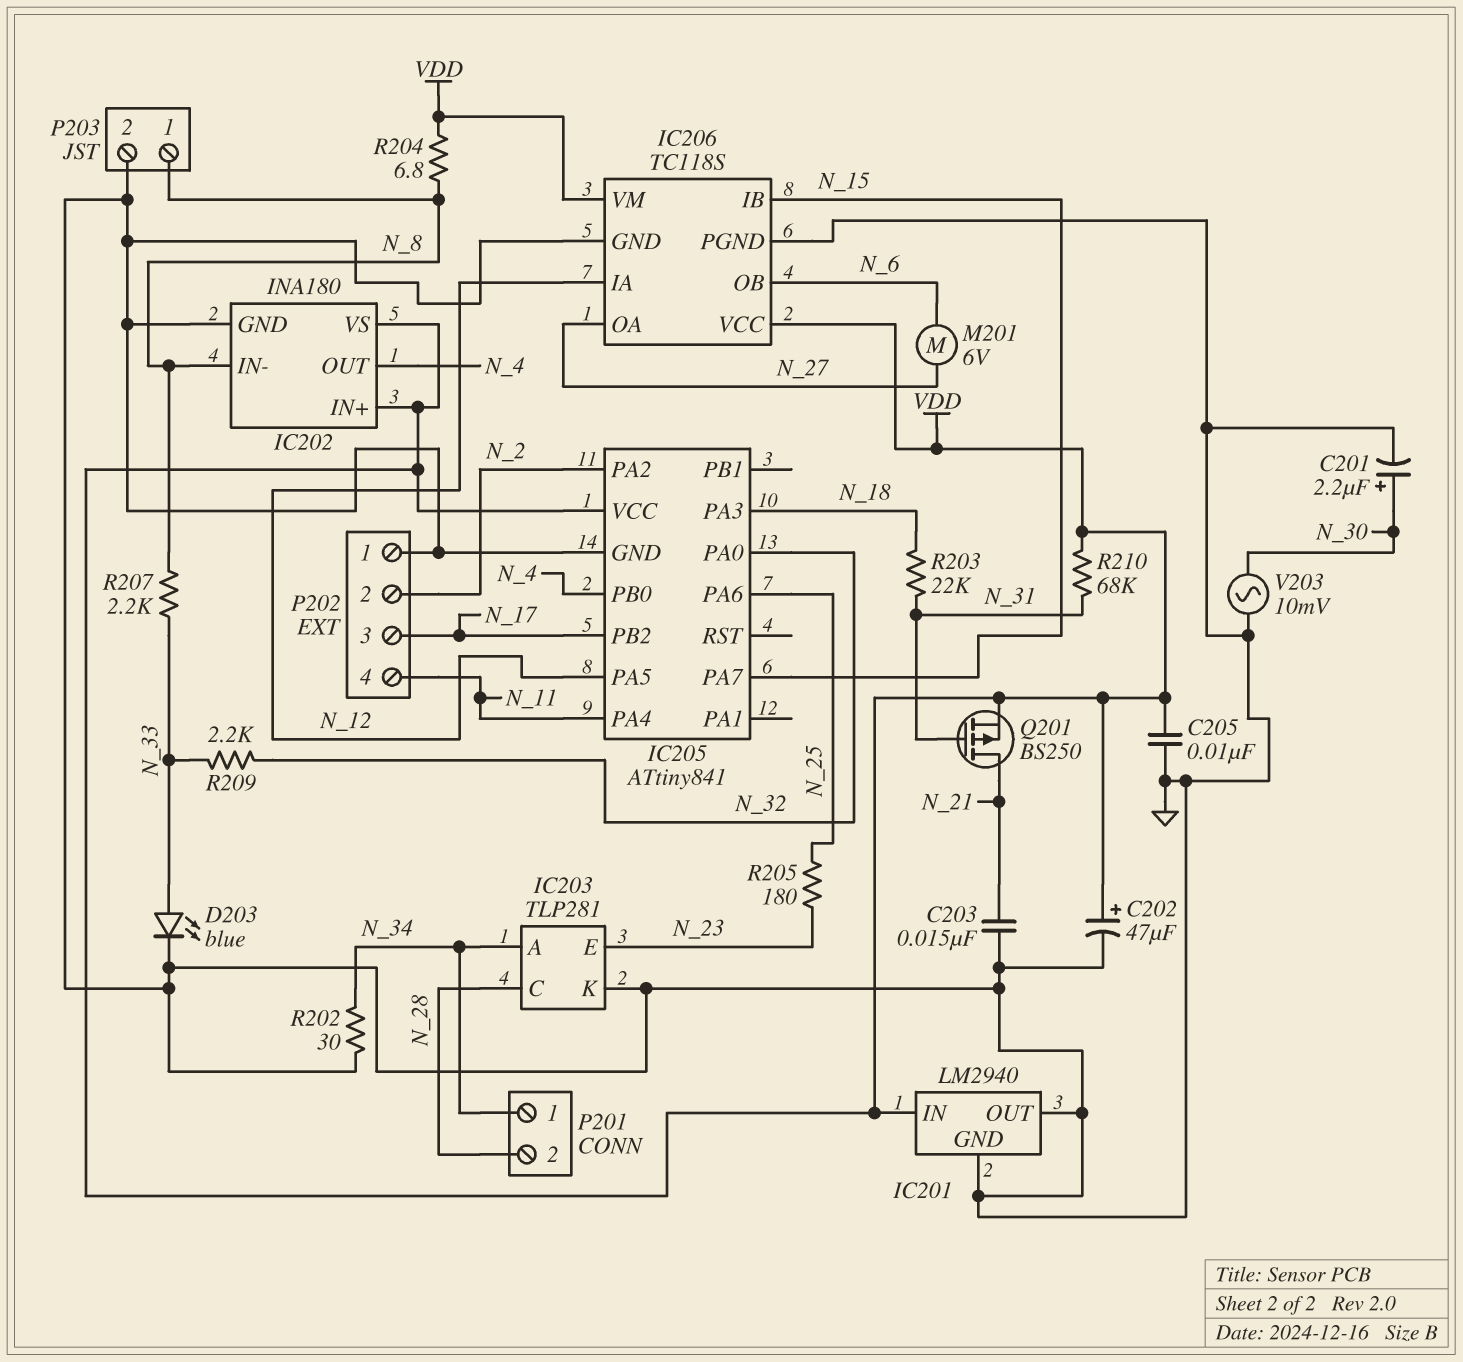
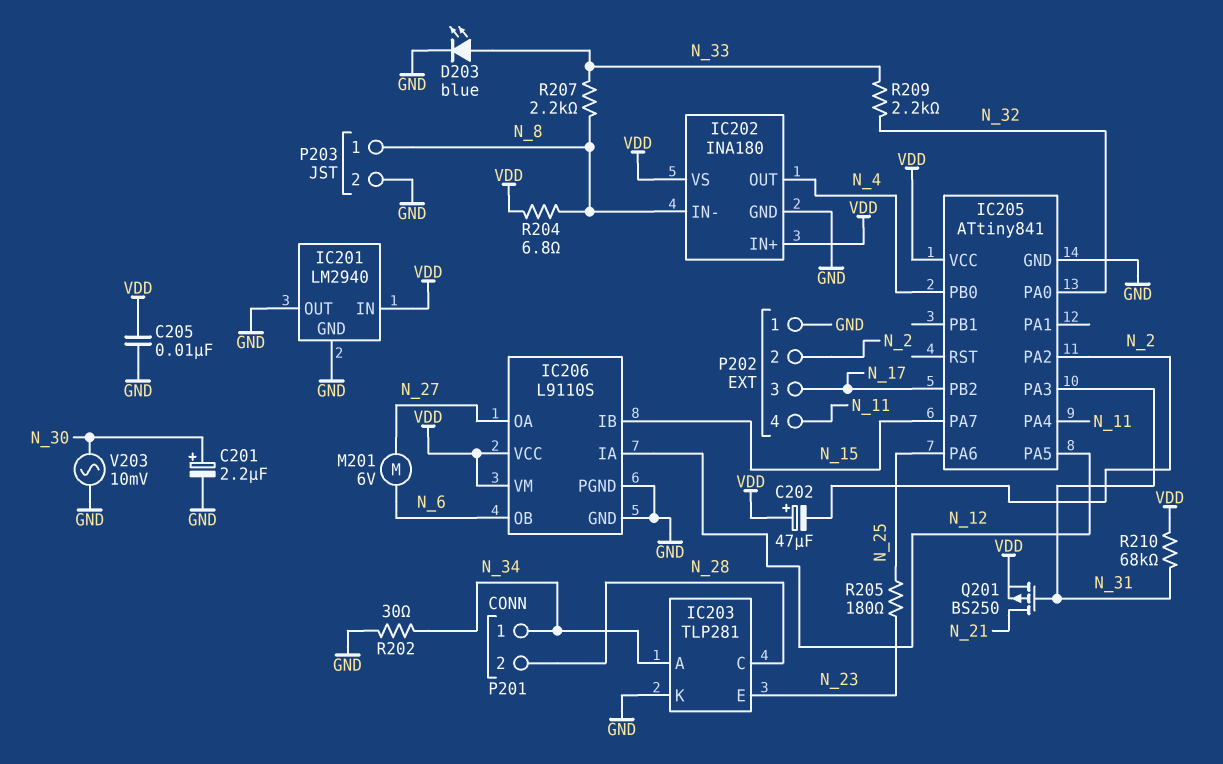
C202: 47uF (plus VDD, minus GND) -> 47uF (plus VDD, minus N_2)
C203: 15nF (GND, N_21) -> none
IC205 pin PA3: N_18 -> N_31
IC206: TC118S -> L9110S
R203: 22k (N_18, N_31) -> none

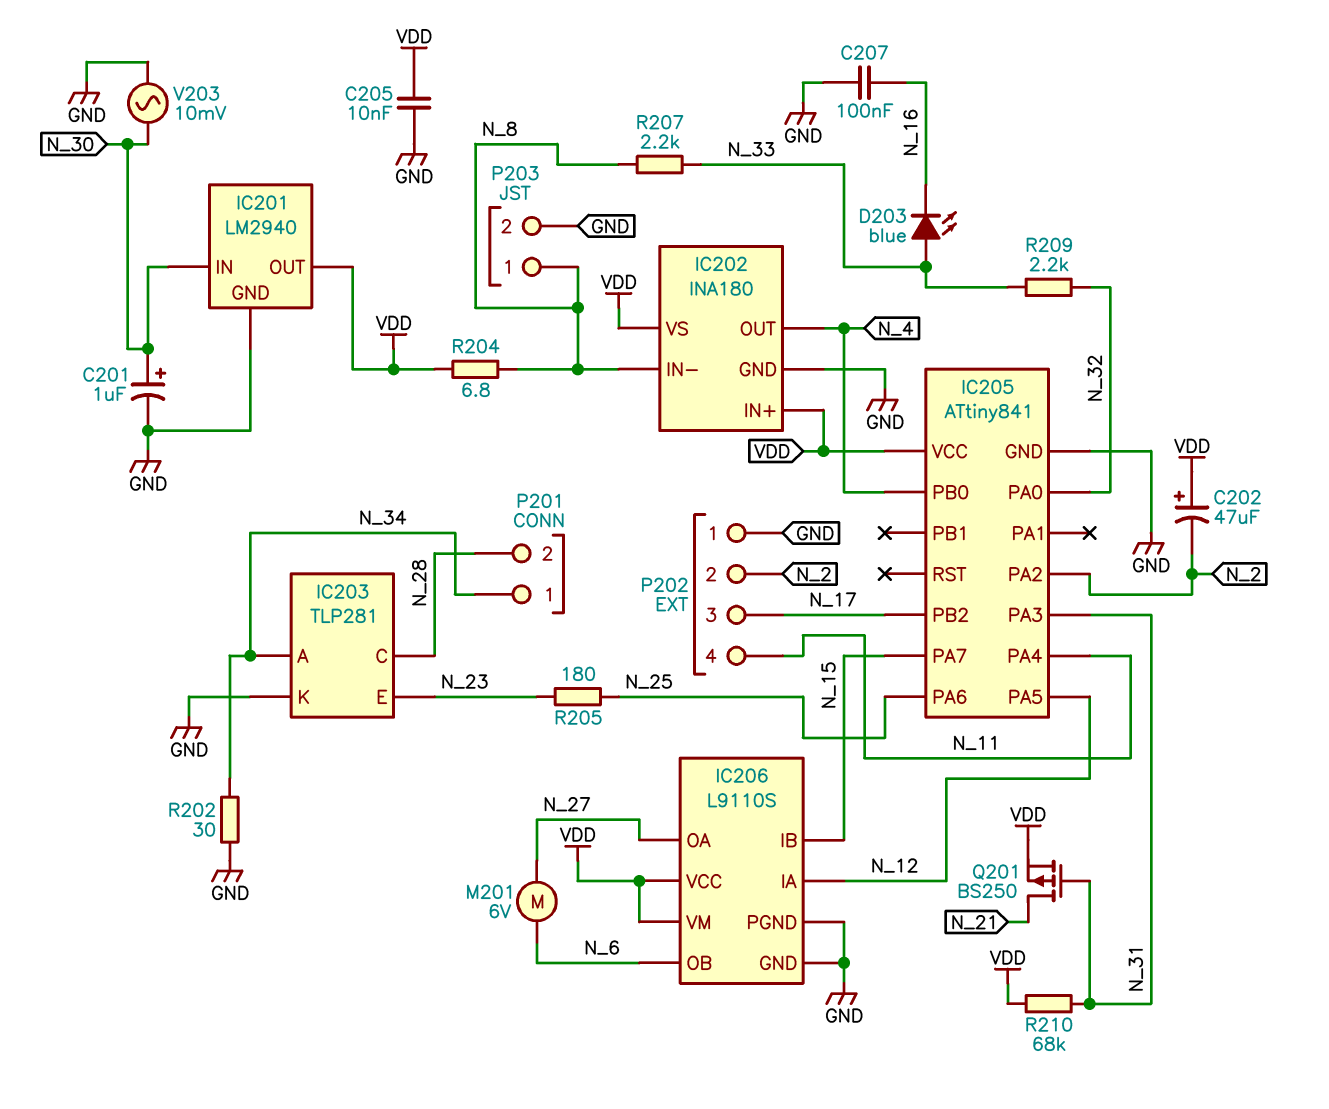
C201: 2.2uF (plus N_30, minus GND) -> 1uF (plus N_30, minus GND)
C207: none -> 100nF (GND, N_16)
D203: LED blue (A N_33, K GND) -> LED blue (A N_33, K N_16)
IC201 pin IN: VDD -> N_30
IC201 pin OUT: GND -> VDD

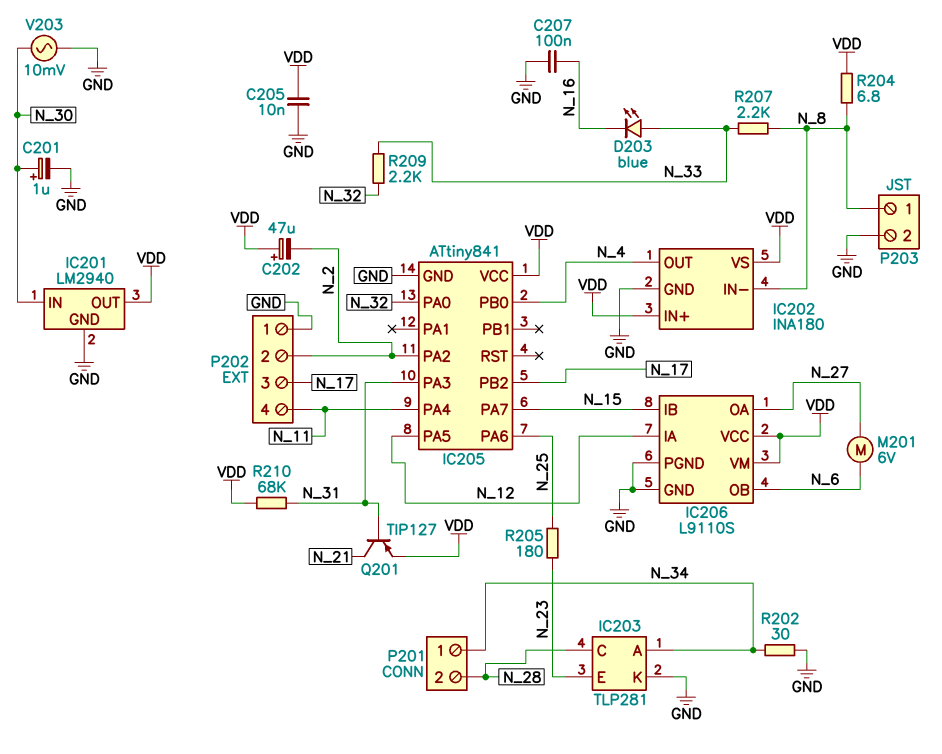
Q201: PMOS BS250 (G N_31, D N_21, S VDD) -> PNP TIP127 (B N_31, C N_21, E VDD)

